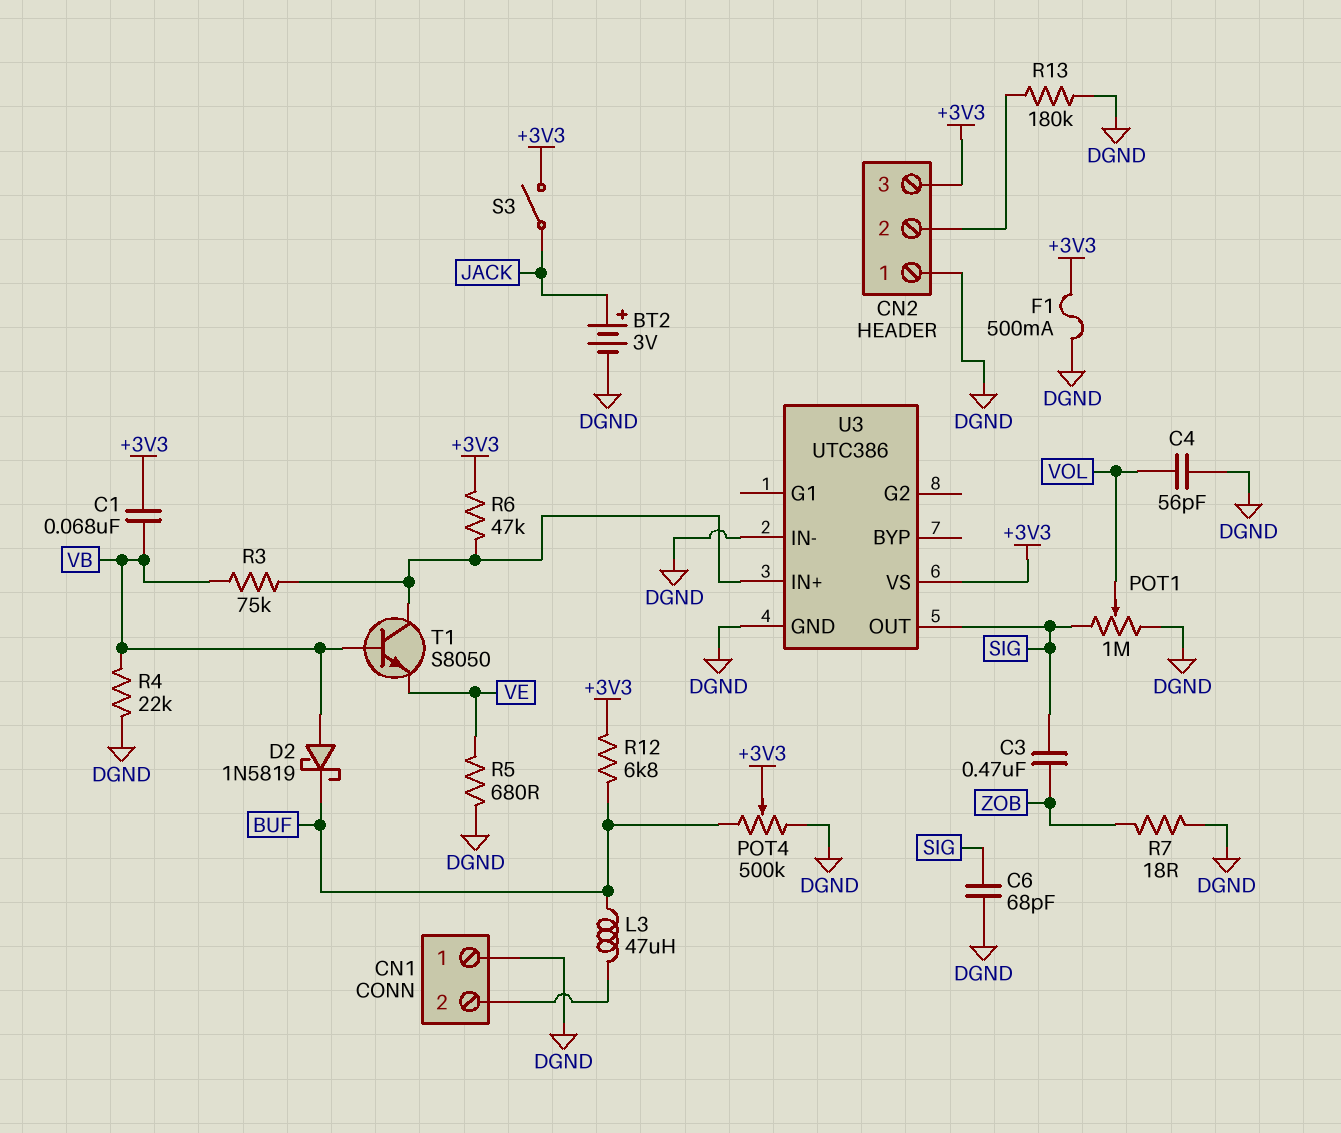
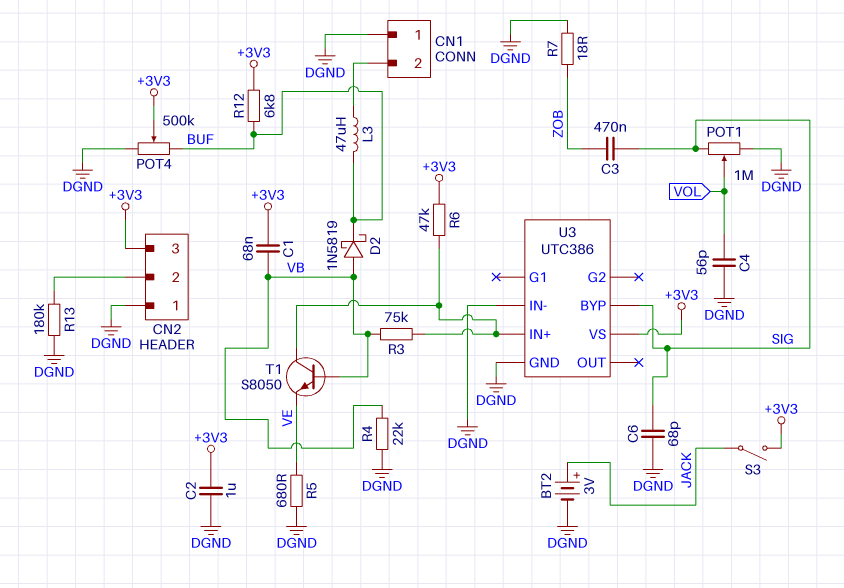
C2: none -> 1uF (+3V3, DGND)
F1: 500mA (+3V3, DGND) -> none
U3 pin BYP: none -> SIG
U3 pin OUT: SIG -> none

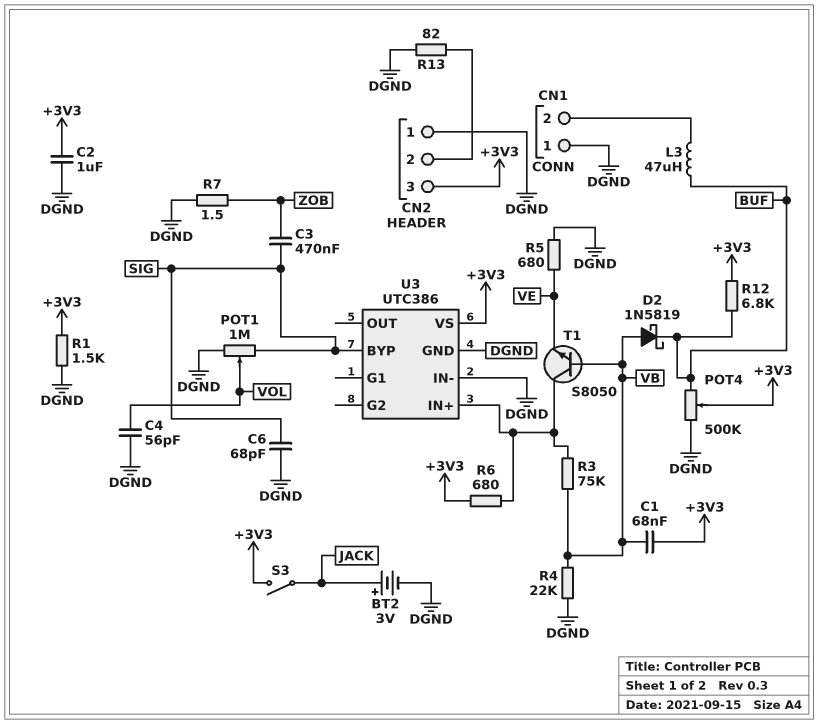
R1: none -> 1.5k (+3V3, DGND)
R6: 47k (+3V3, U3/IN+) -> 680 (+3V3, U3/IN+)
R7: 18 (DGND, ZOB) -> 1.5 (DGND, ZOB)
R13: 180k (CN2/2, DGND) -> 82 (CN2/2, DGND)

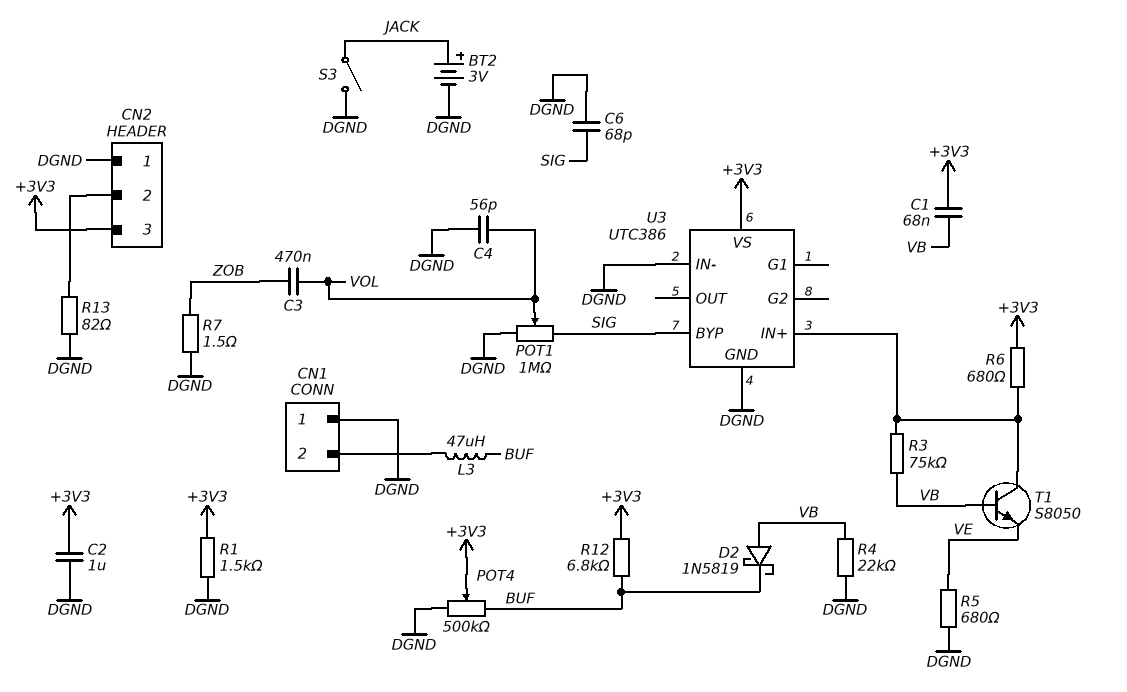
C3: 470nF (SIG, ZOB) -> 470nF (VOL, ZOB)
S3: switch (+3V3, JACK) -> switch (DGND, JACK)

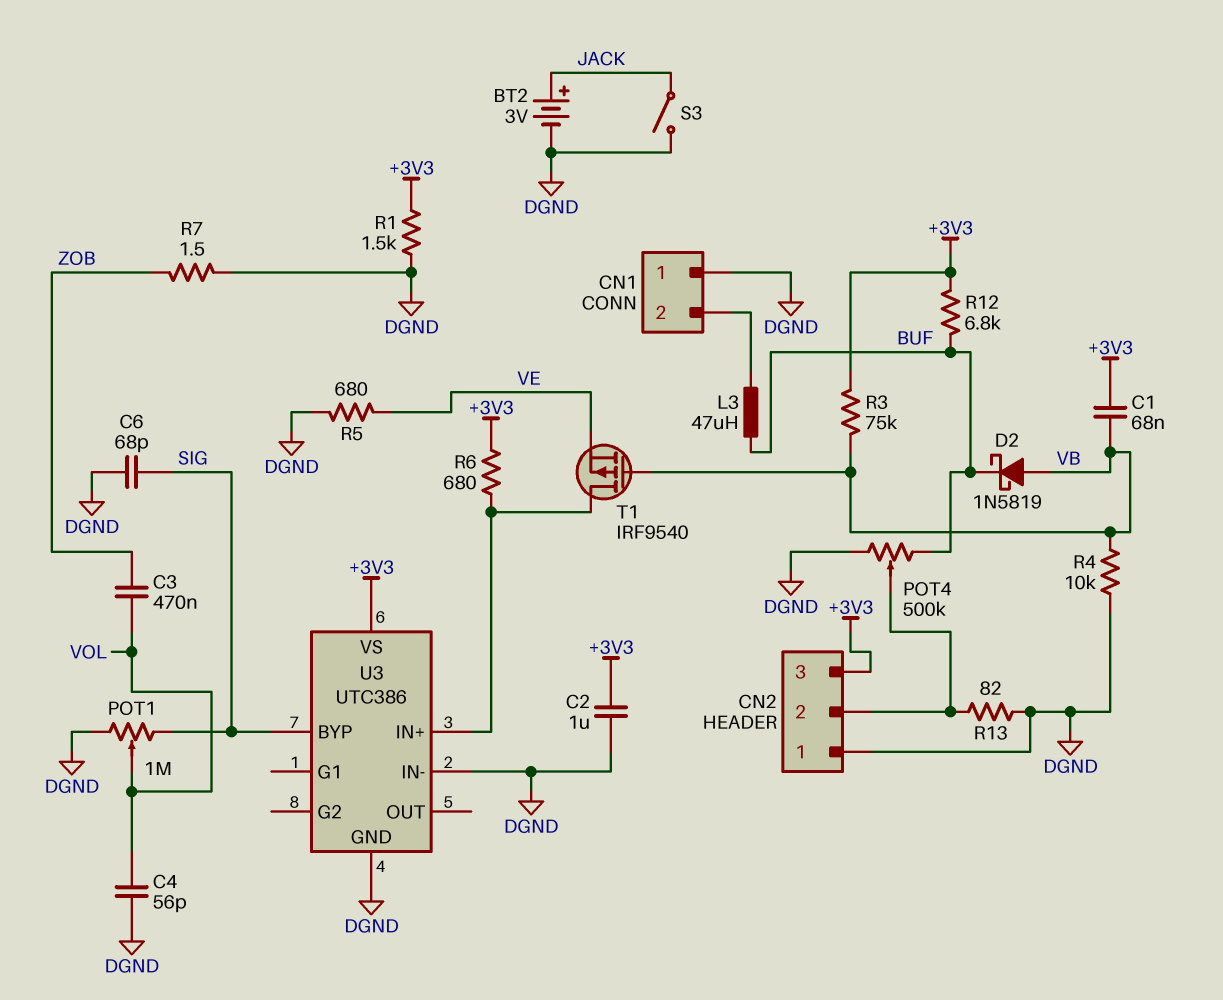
POT4: 500k (BUF, DGND, wiper +3V3) -> 500k (BUF, DGND, wiper CN2/2)
R3: 75k (U3/IN+, VB) -> 75k (+3V3, VB)
R4: 22k (DGND, VB) -> 10k (DGND, VB)
T1: NPN S8050 (B VB, C U3/IN+, E VE) -> PMOS IRF9540 (G VB, D U3/IN+, S VE)

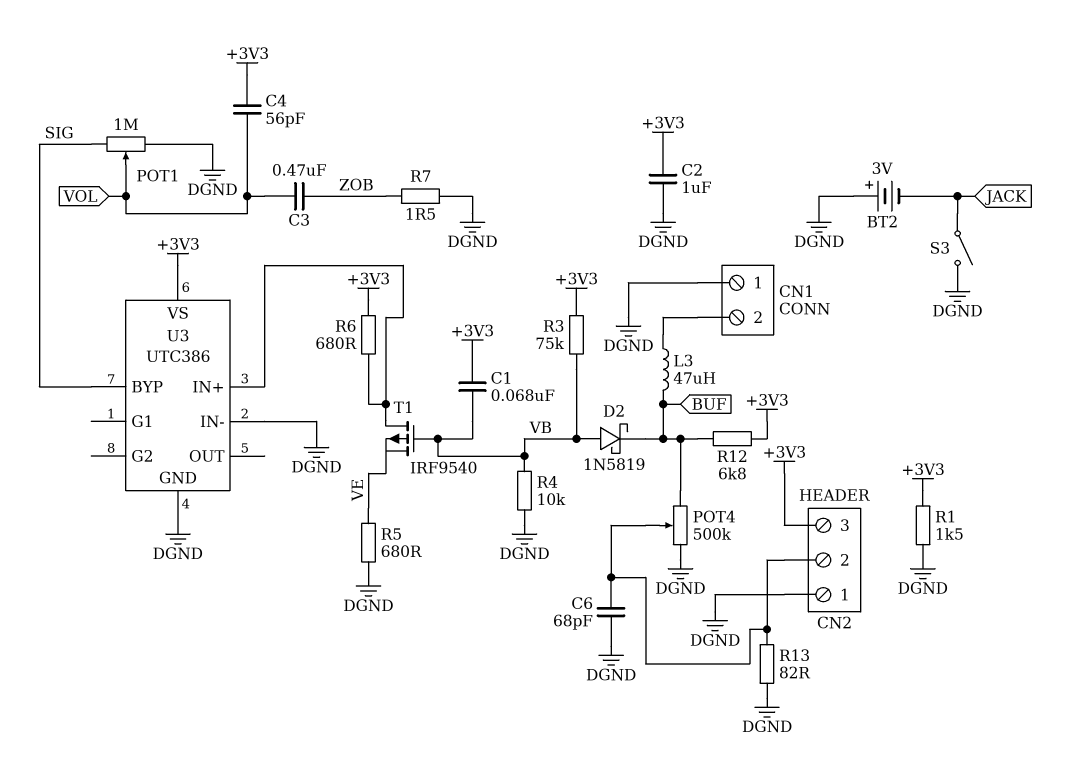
BT2: 3V (plus JACK, minus DGND) -> 3V (plus DGND, minus JACK)
C4: 56pF (DGND, VOL) -> 56pF (+3V3, VOL)
C6: 68pF (DGND, SIG) -> 68pF (CN2/2, DGND)

